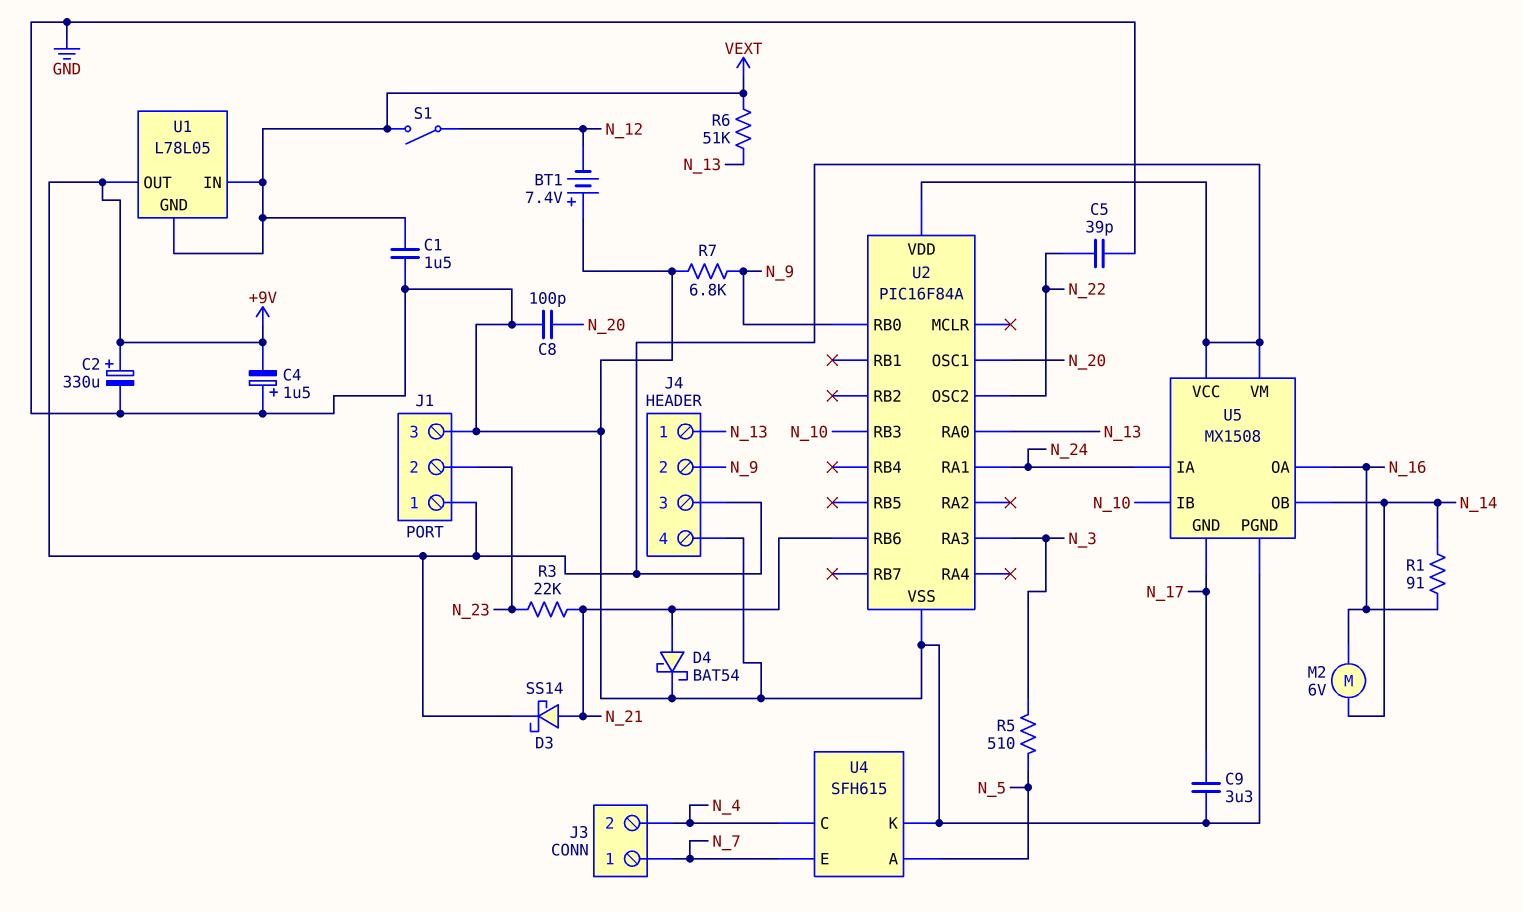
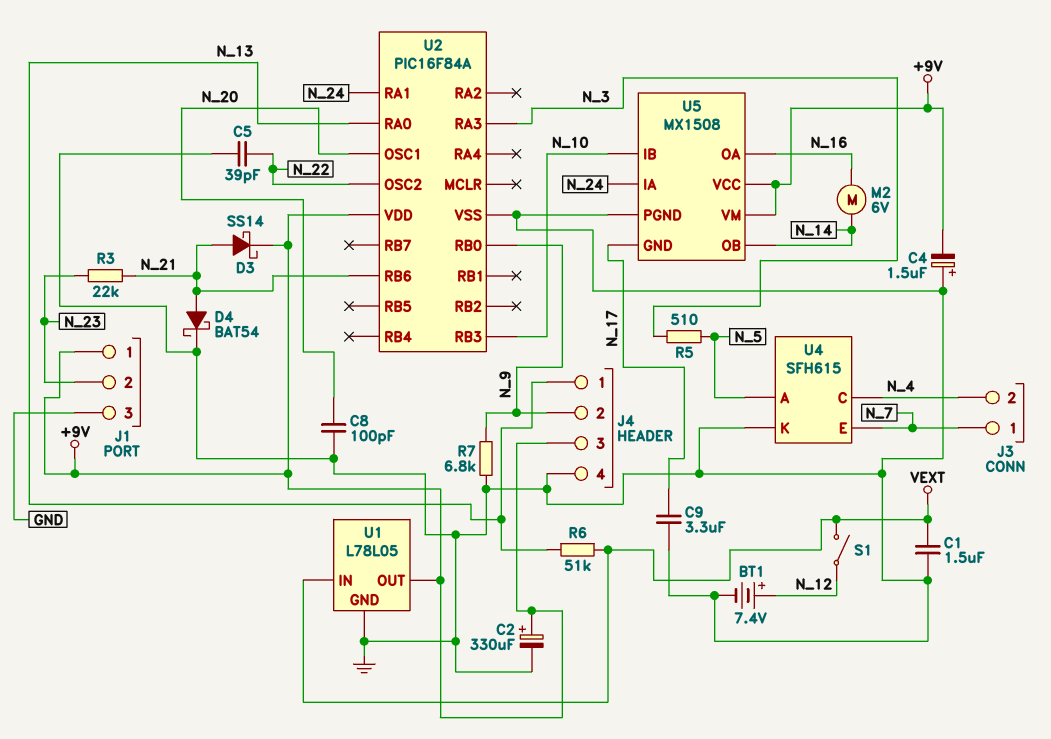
BT1: 7.4V (plus GND, minus N_12) -> 7.4V (plus N_12, minus GND)
R1: 91 (N_14, N_16) -> none
U1 pin GND: VEXT -> GND

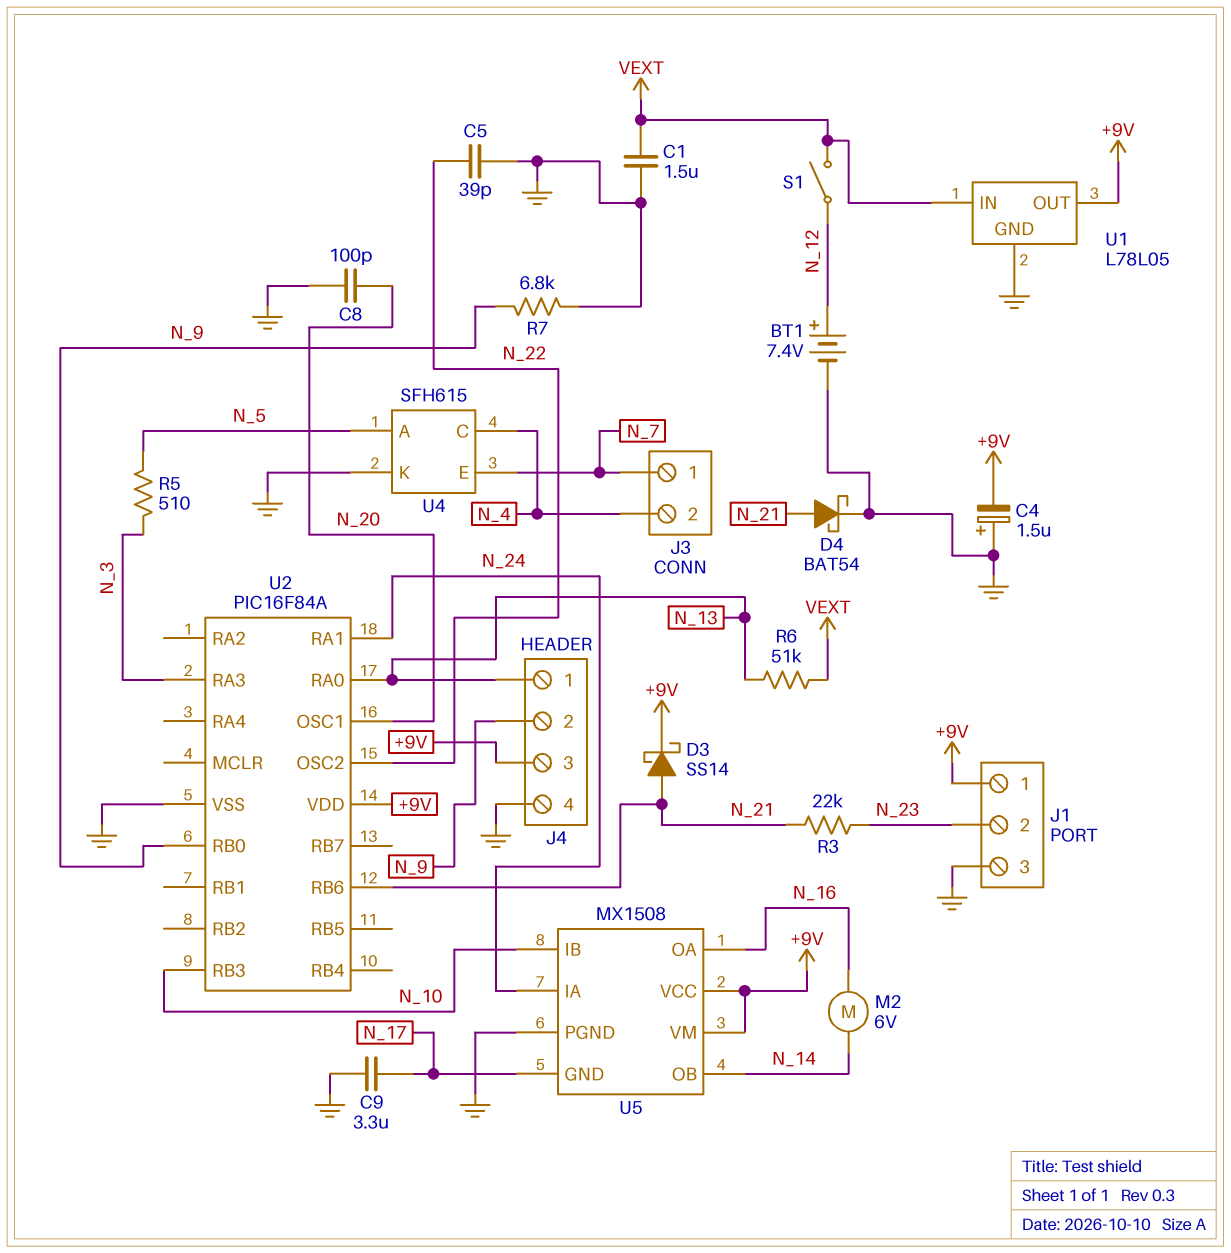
C2: 330uF (plus +9V, minus GND) -> none

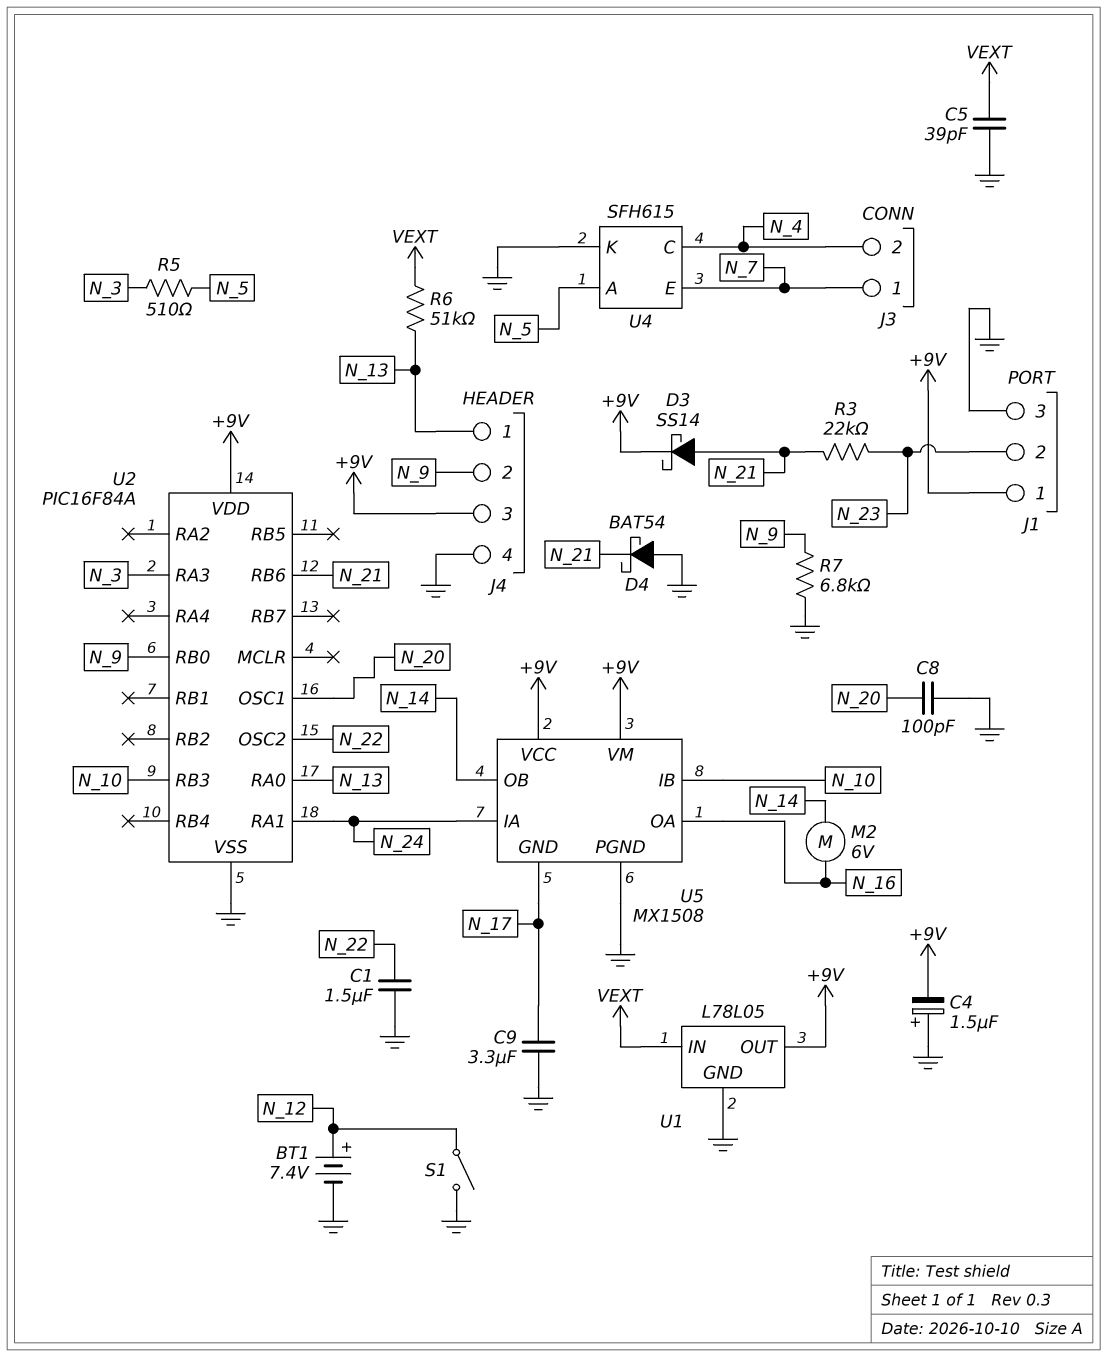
C1: 1.5uF (GND, VEXT) -> 1.5uF (GND, N_22)
C5: 39pF (GND, N_22) -> 39pF (GND, VEXT)
D4: schottky BAT54 (A N_21, K GND) -> schottky BAT54 (A GND, K N_21)
S1: switch (N_12, VEXT) -> switch (GND, N_12)

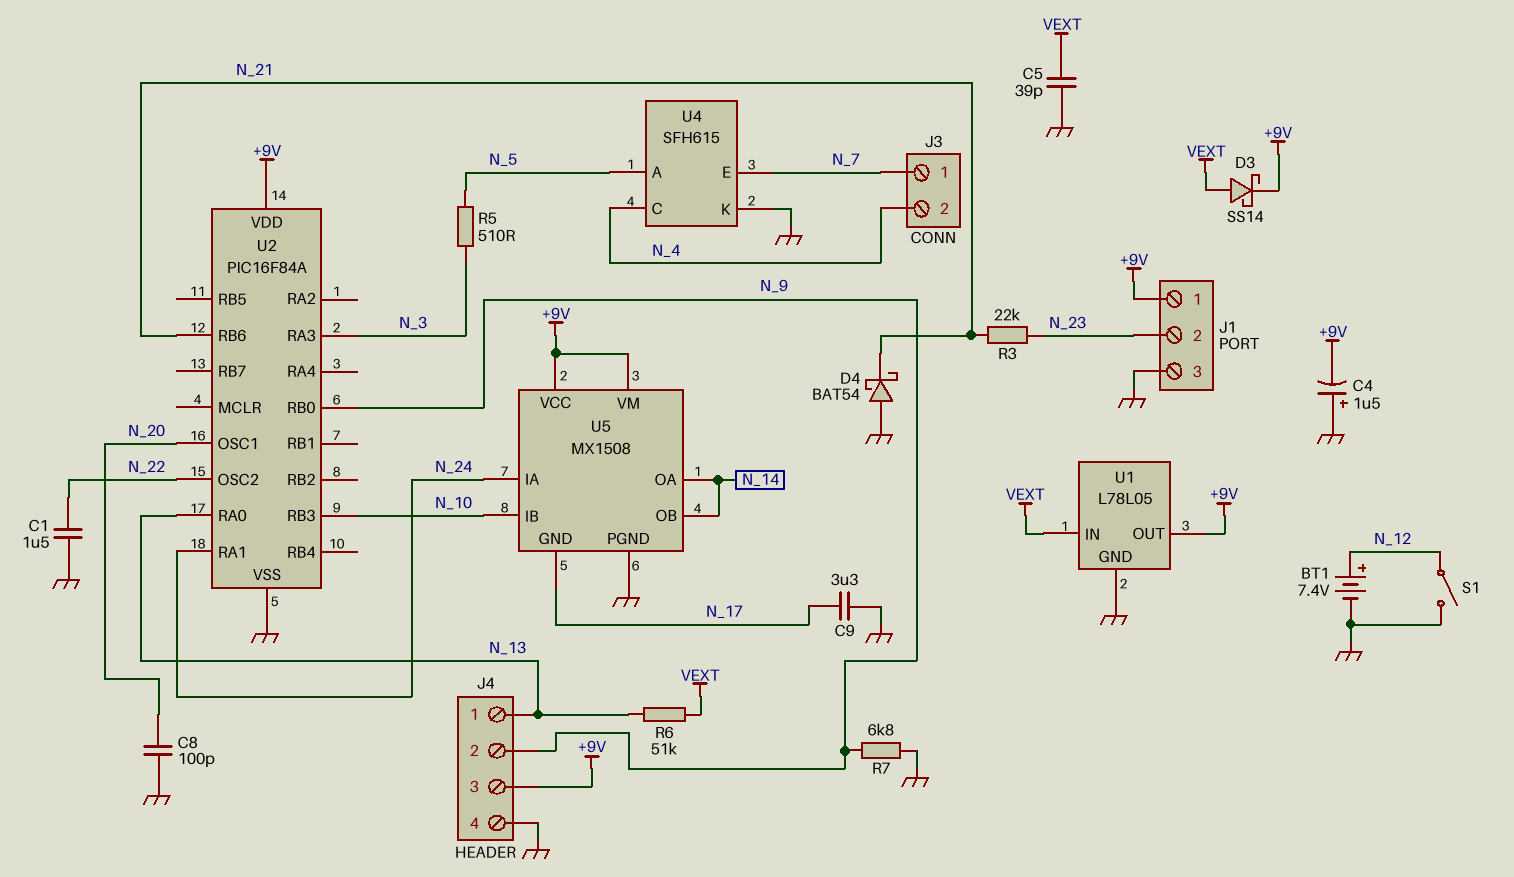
D3: schottky SS14 (A N_21, K +9V) -> schottky SS14 (A VEXT, K +9V)
M2: motor 6V (N_14, N_16) -> none
U5 pin OA: N_16 -> N_14

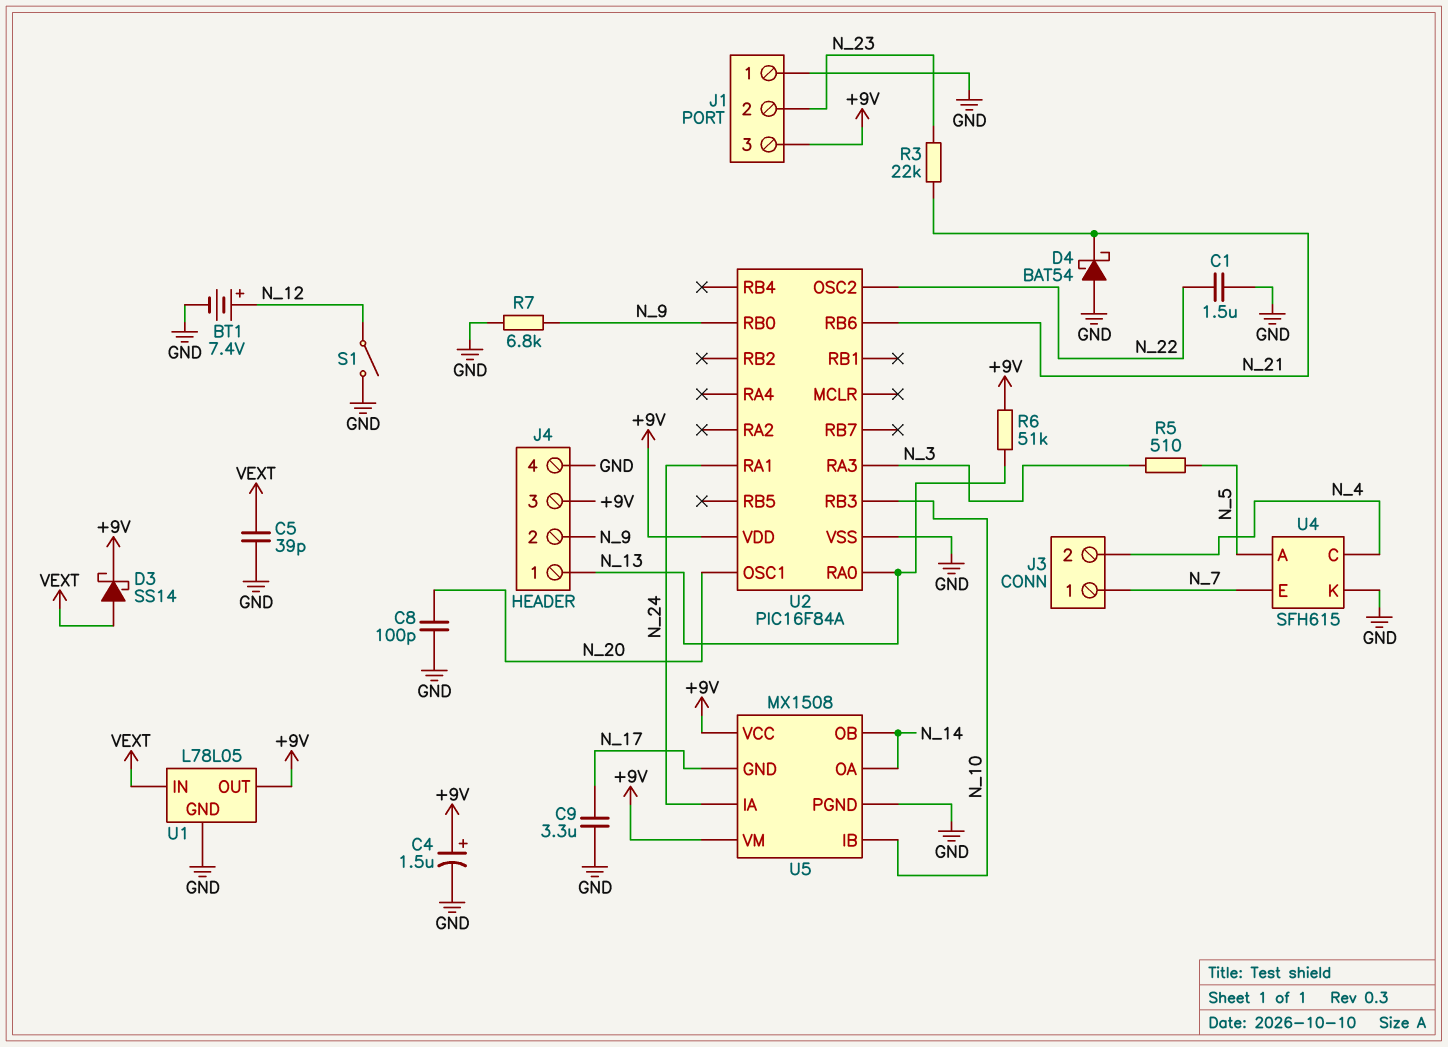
C4: 1.5uF (plus GND, minus +9V) -> 1.5uF (plus +9V, minus GND)
J1 pin 1: +9V -> GND
J1 pin 3: GND -> +9V
R6: 51k (N_13, VEXT) -> 51k (+9V, N_13)

